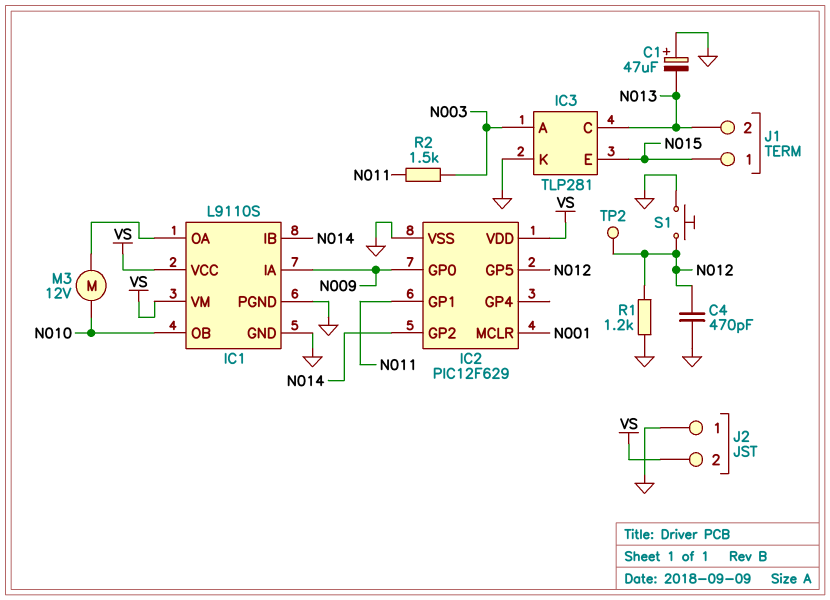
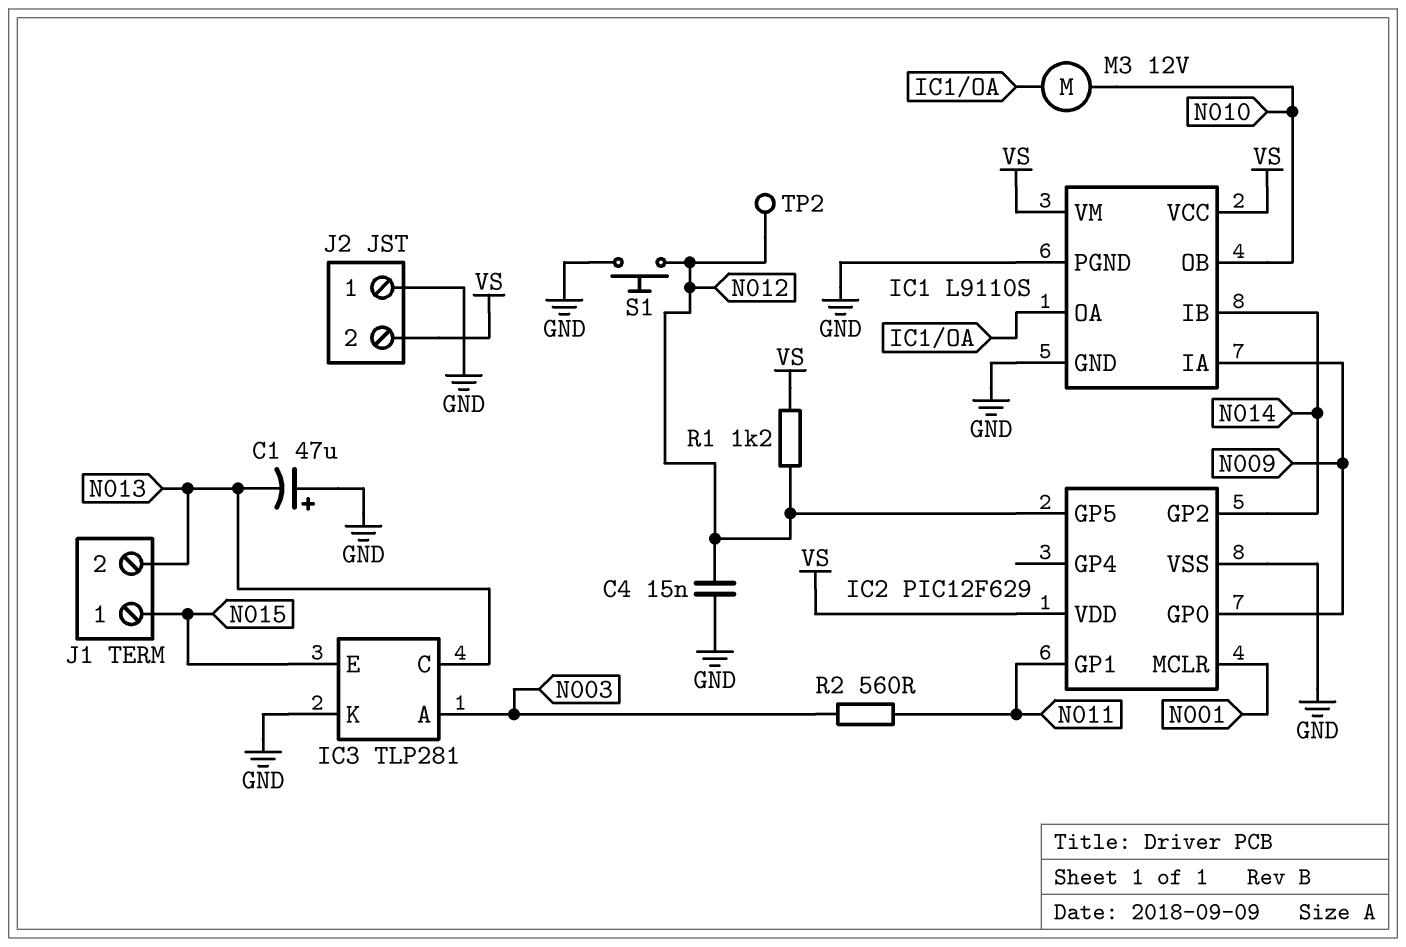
C4: 470pF (GND, N012) -> 15nF (GND, N012)
R1: 1.2k (GND, N012) -> 1.2k (N012, VS)
R2: 1.5k (N003, N011) -> 560 (N003, N011)

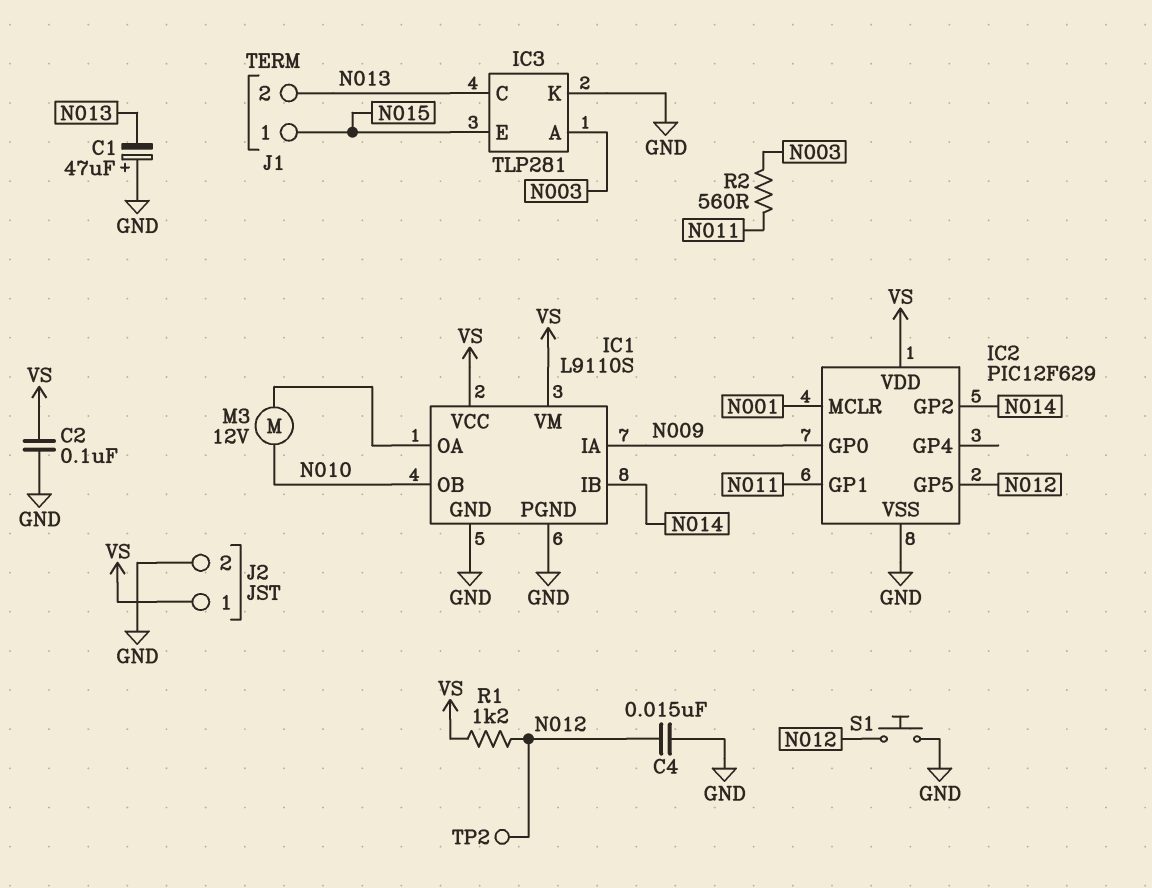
C2: none -> 100nF (GND, VS)
J2 pin 1: GND -> VS
J2 pin 2: VS -> GND

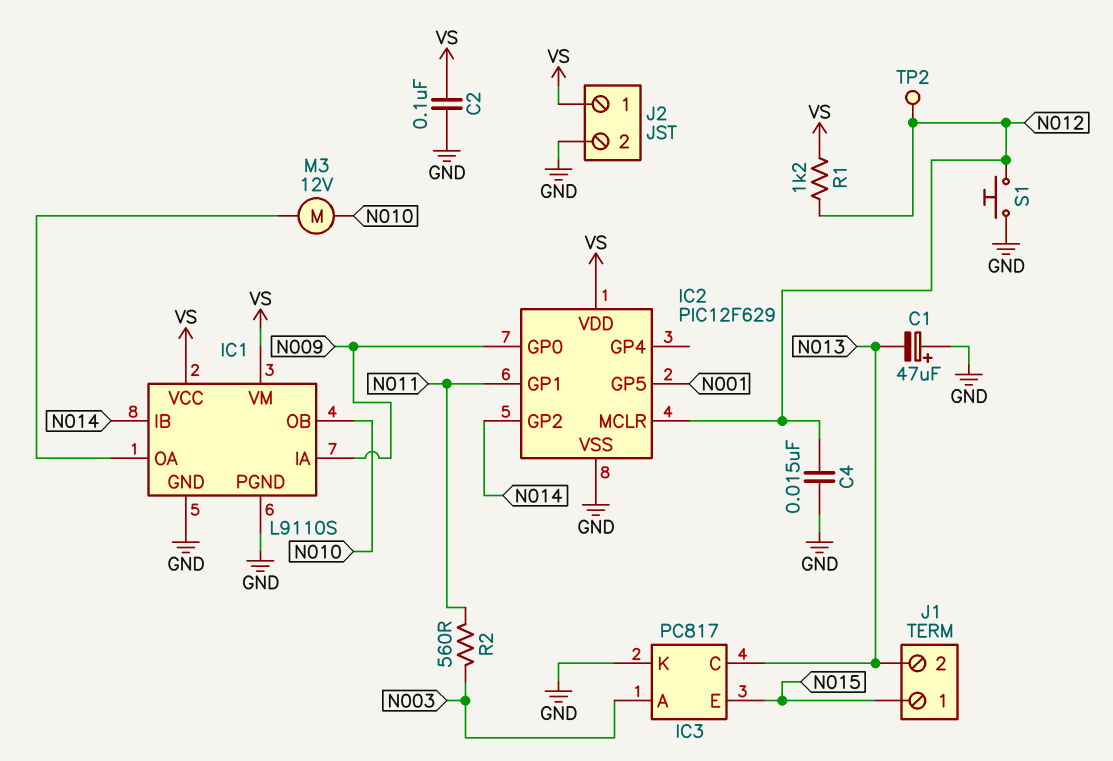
IC2 pin GP5: N012 -> N001
IC2 pin MCLR: N001 -> N012
IC3: TLP281 -> PC817

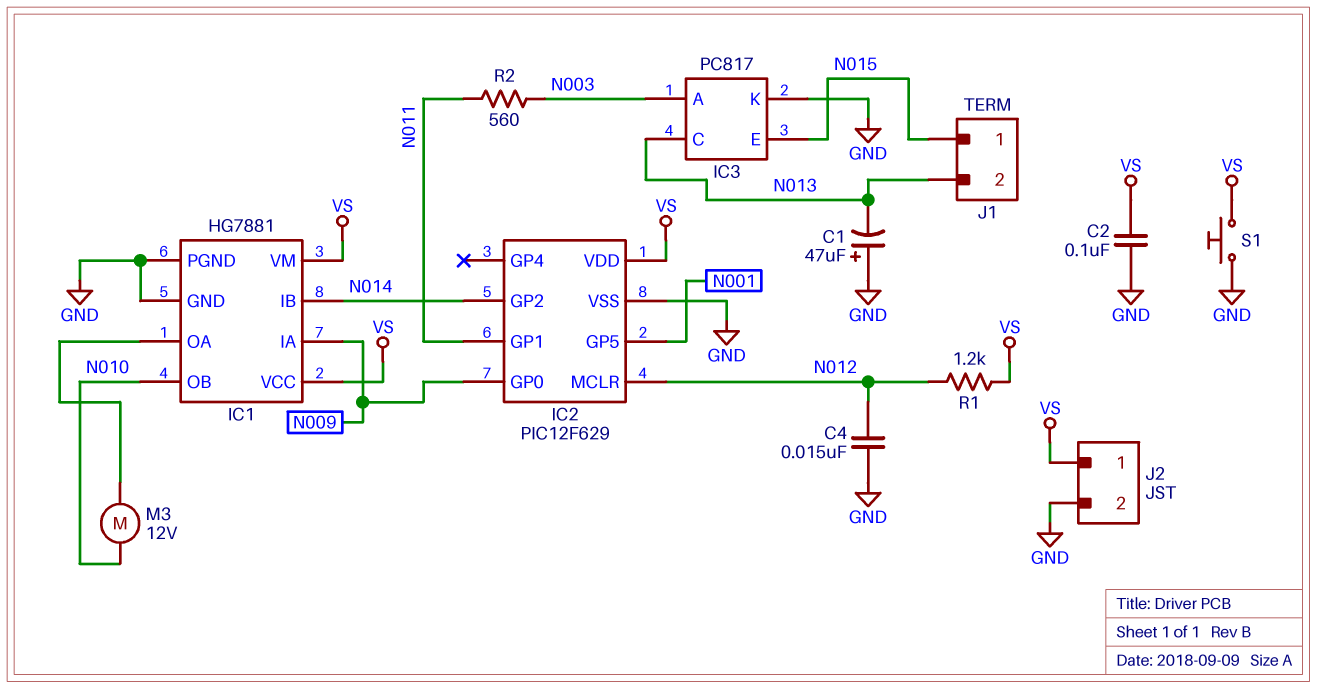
IC1: L9110S -> HG7881
S1: button (GND, N012) -> button (GND, VS)
TP2: test point (N012) -> none

